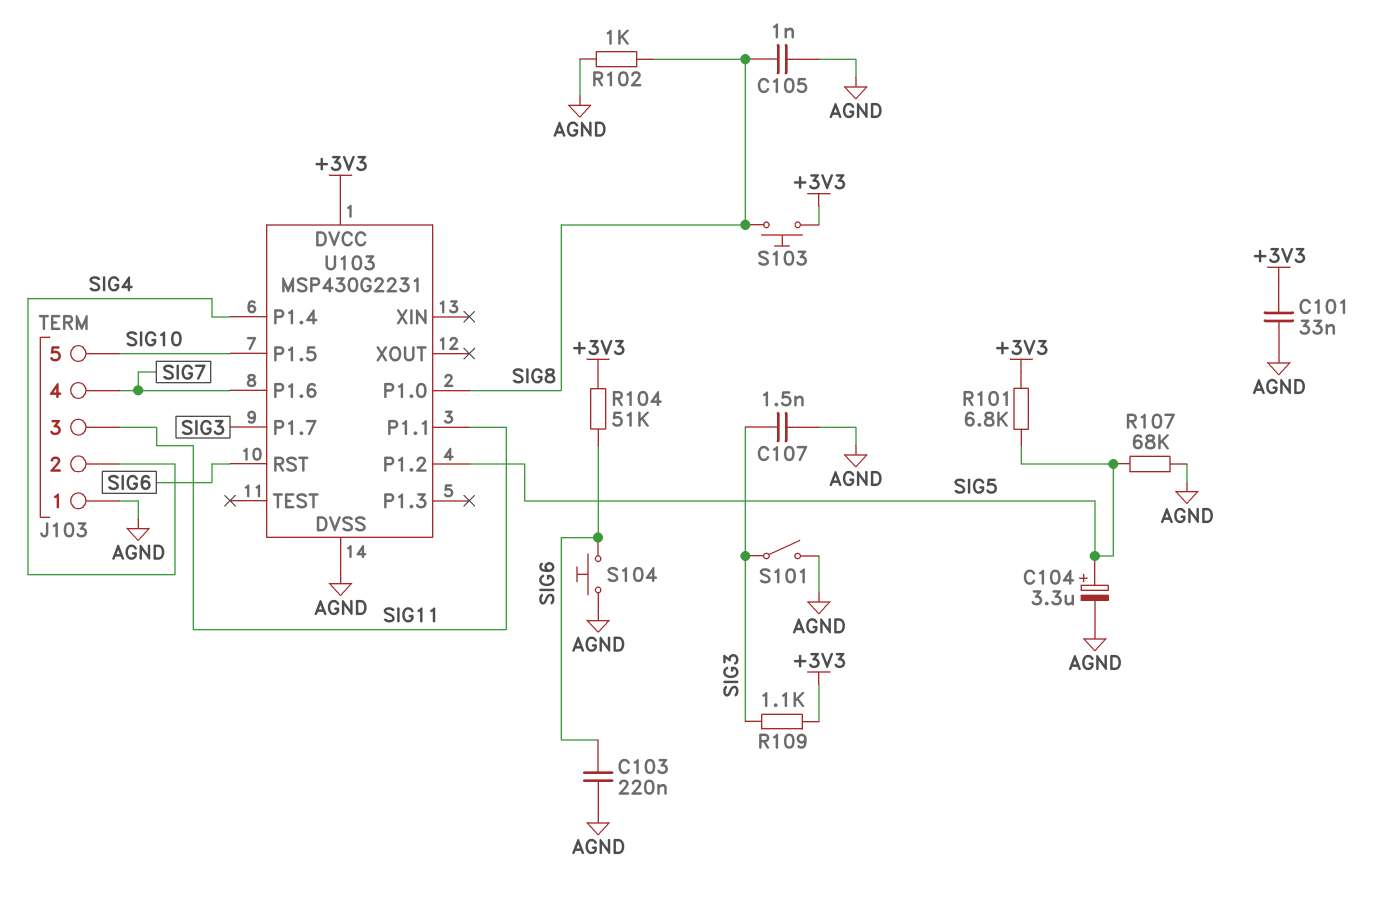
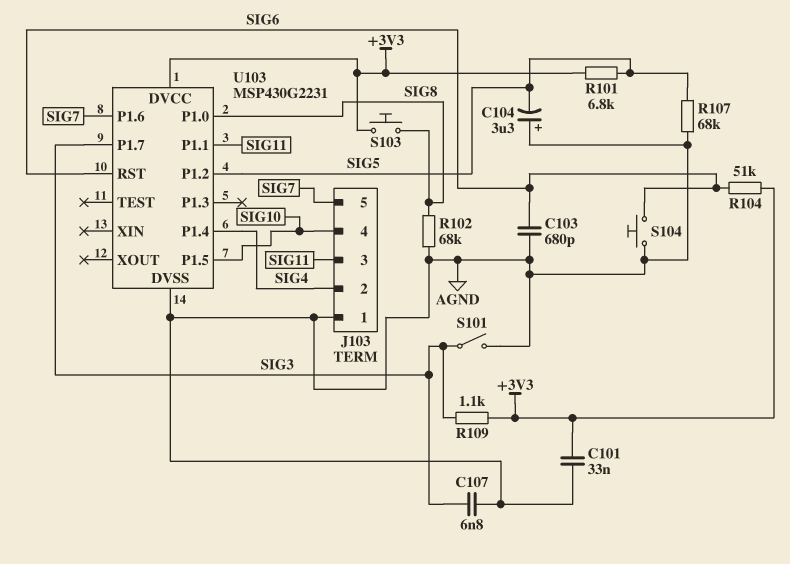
C103: 220nF (AGND, SIG6) -> 680pF (AGND, SIG6)
C104: 3.3uF (plus SIG5, minus AGND) -> 3.3uF (plus AGND, minus SIG5)
C105: 1nF (AGND, SIG8) -> none
C107: 1.5nF (AGND, SIG3) -> 6.8nF (AGND, SIG3)
J103 pin 4: SIG7 -> SIG10
J103 pin 5: SIG10 -> SIG7
R102: 1k (AGND, SIG8) -> 68k (AGND, SIG8)

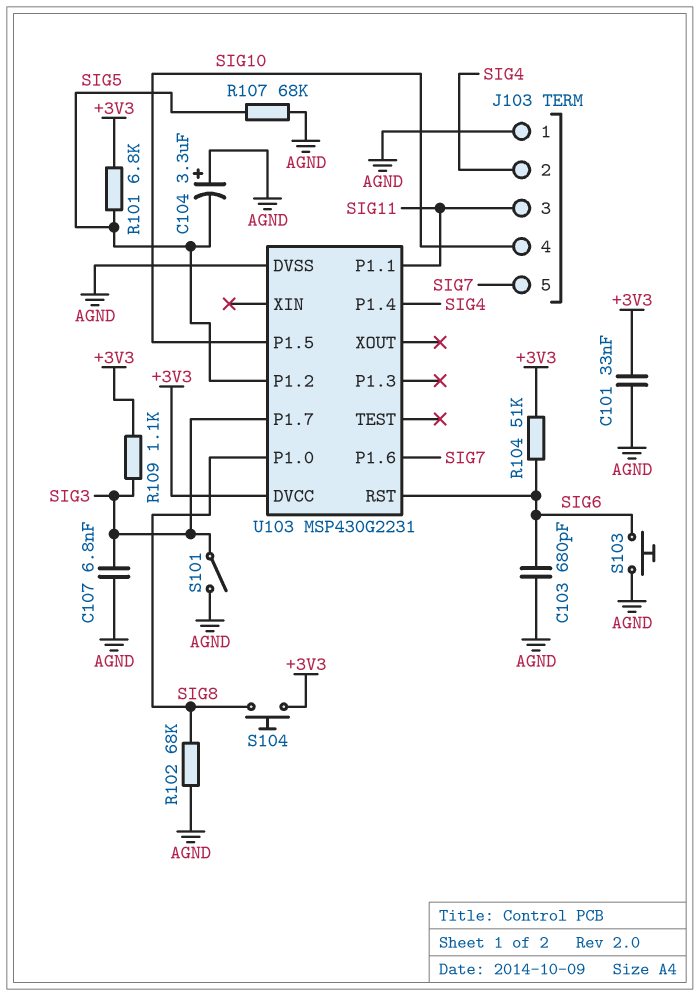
S103: button (+3V3, SIG8) -> button (AGND, SIG6)
S104: button (AGND, SIG6) -> button (+3V3, SIG8)

